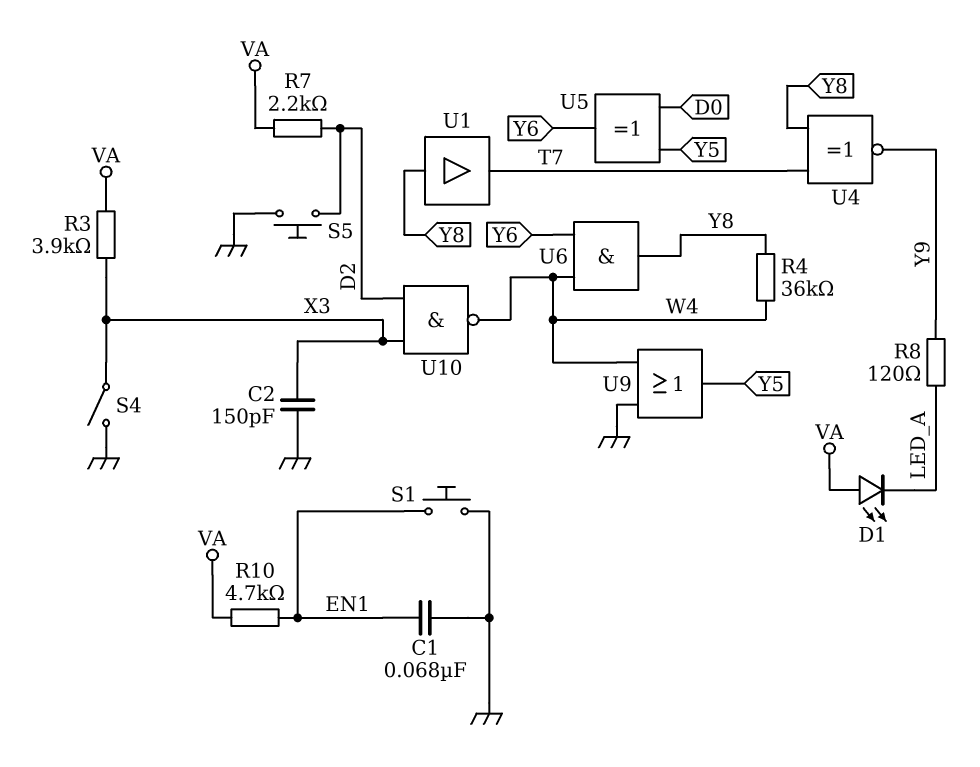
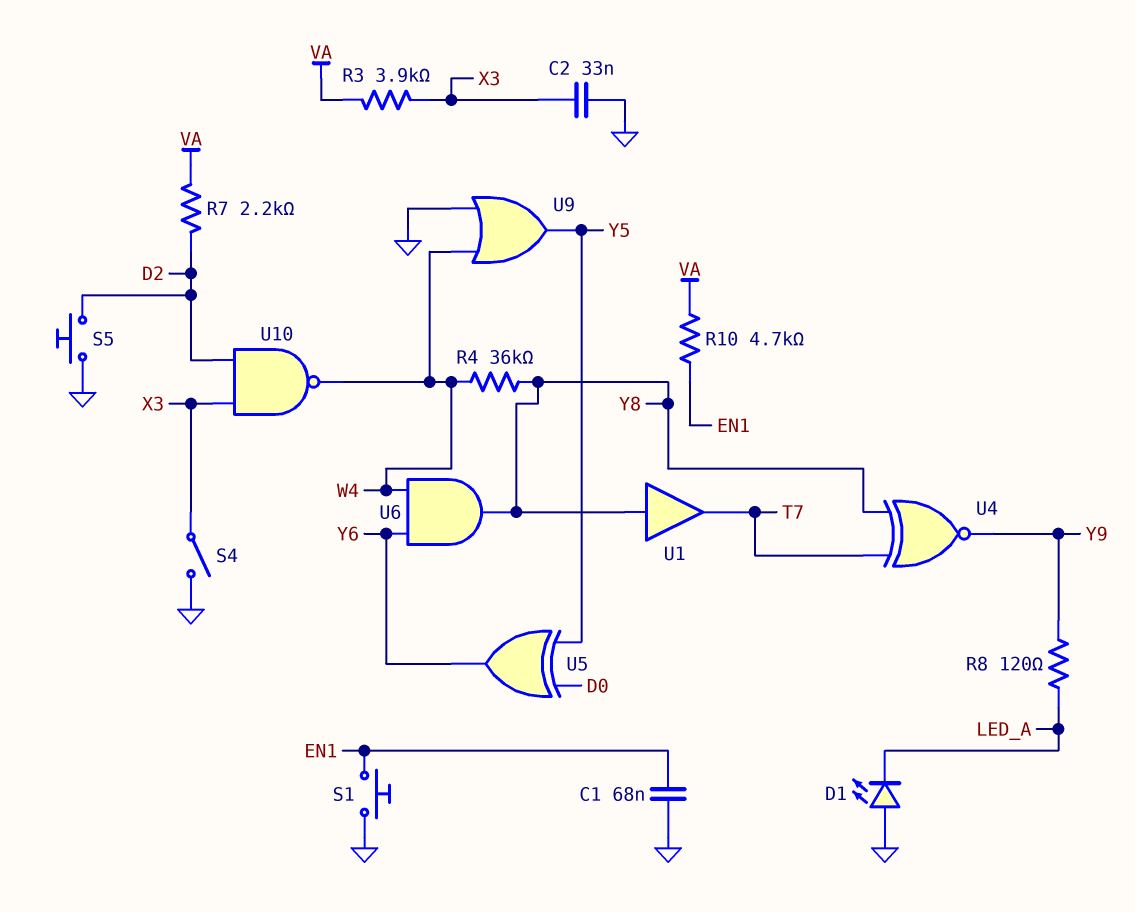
C2: 150pF (GND, X3) -> 33nF (GND, X3)
D1: LED (A VA, K LED_A) -> LED (A GND, K LED_A)

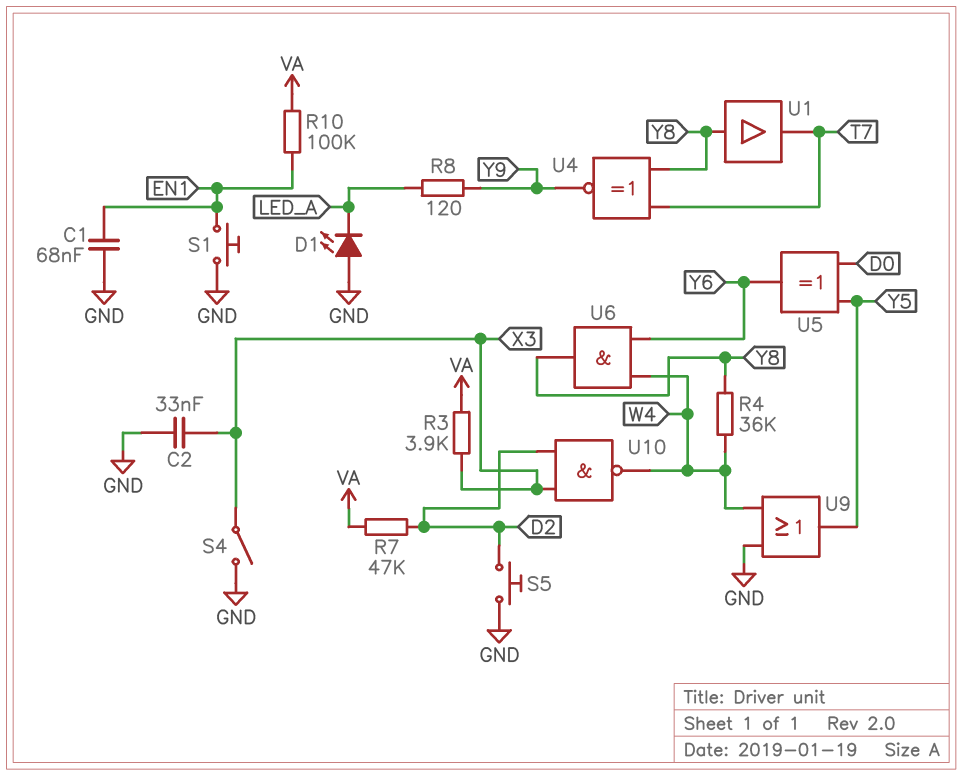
R7: 2.2k (D2, VA) -> 47k (D2, VA)
R10: 4.7k (EN1, VA) -> 100k (EN1, VA)

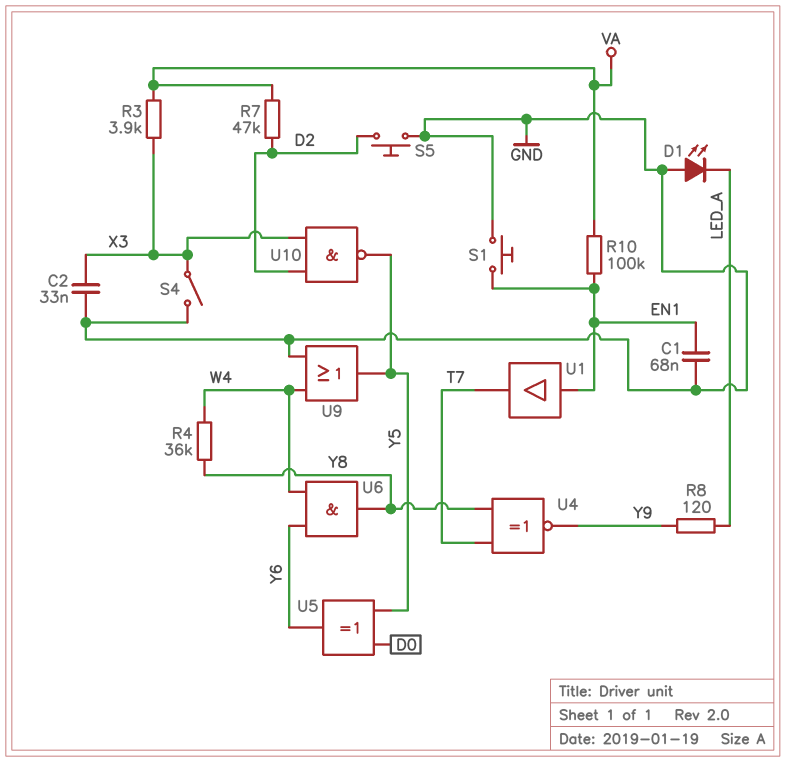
U1: buffer (in Y8, out T7) -> buffer (in EN1, out T7)
U10: NAND (in D2, in X3, out W4) -> NAND (in D2, in X3, out Y5)

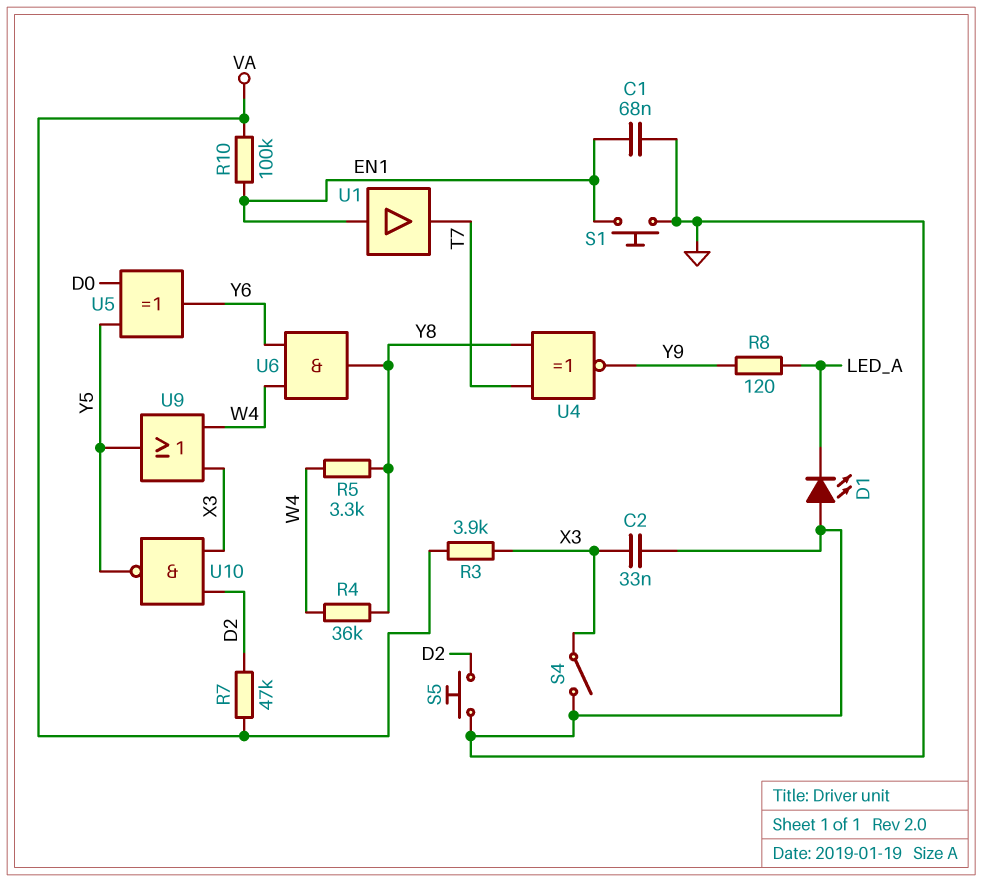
R5: none -> 3.3k (W4, Y8)
U9: OR (in GND, in W4, out Y5) -> OR (in W4, in X3, out Y5)

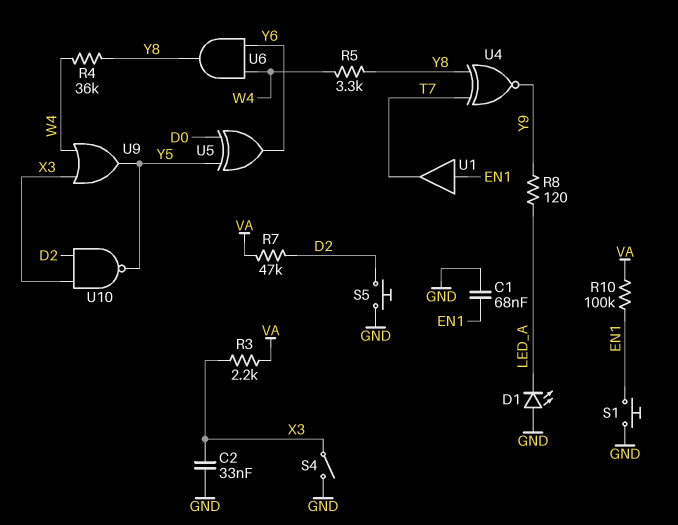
R3: 3.9k (VA, X3) -> 2.2k (VA, X3)

